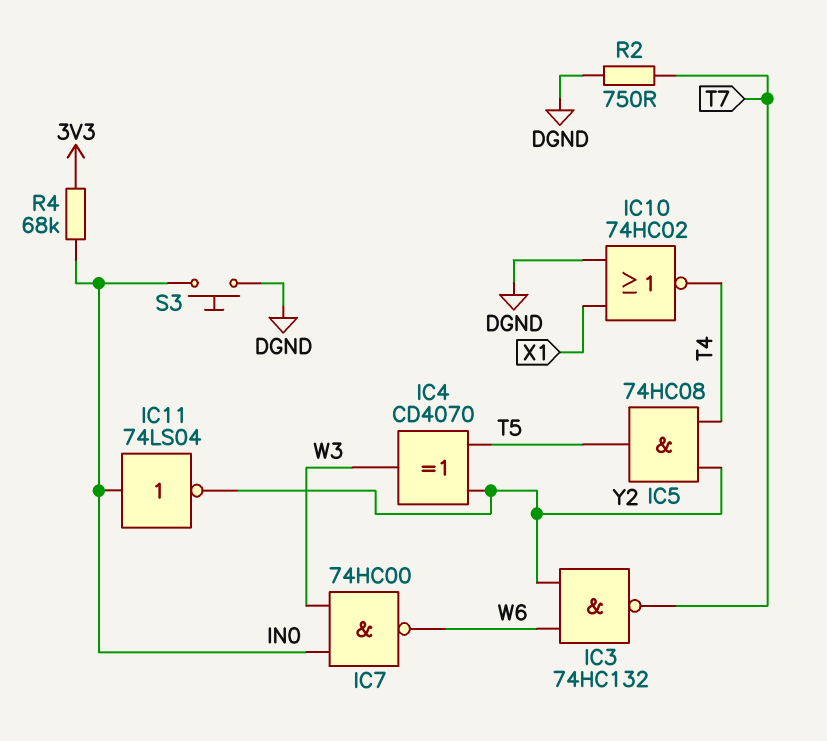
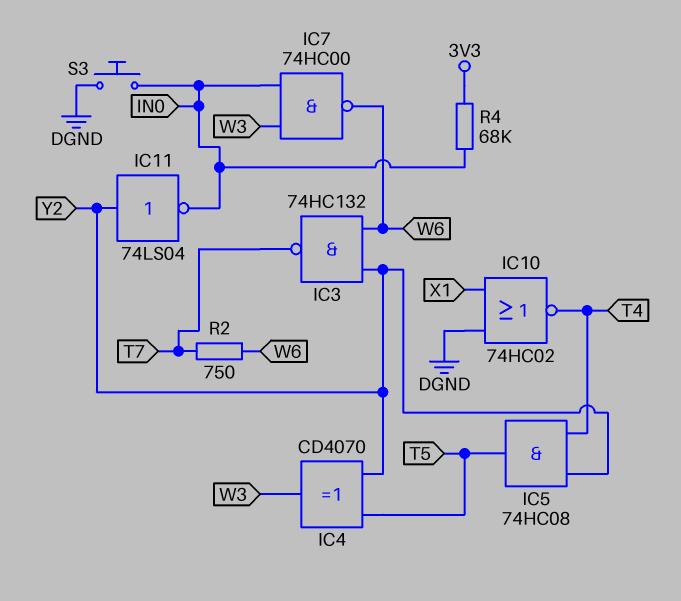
IC11: NOT 74LS04 (in IN0, out Y2) -> NOT 74LS04 (in Y2, out IN0)
R2: 750 (DGND, T7) -> 750 (T7, W6)

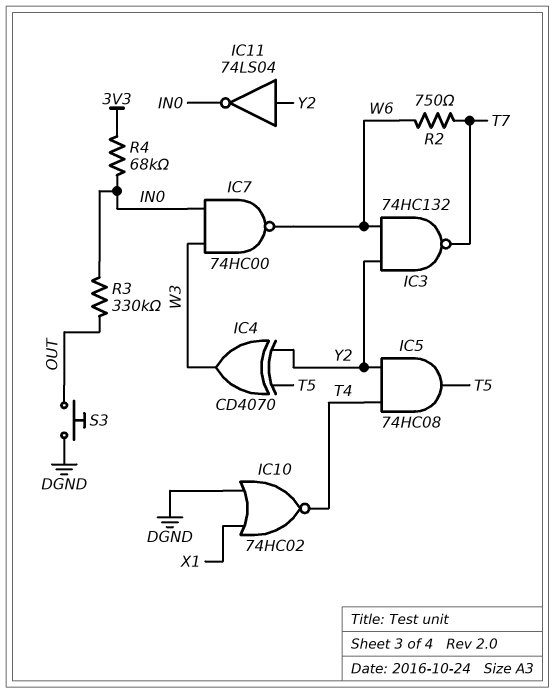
R3: none -> 330k (IN0, OUT)
S3: button (DGND, IN0) -> button (DGND, OUT)

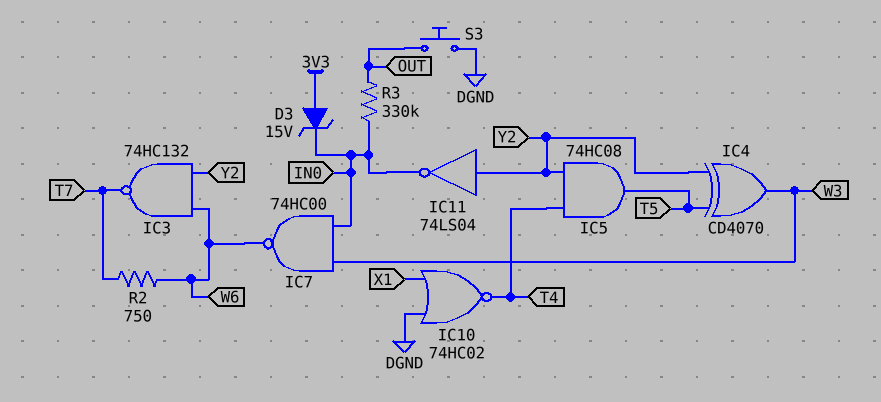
D3: none -> zener 15V (A 3V3, K IN0)
R4: 68k (3V3, IN0) -> none

